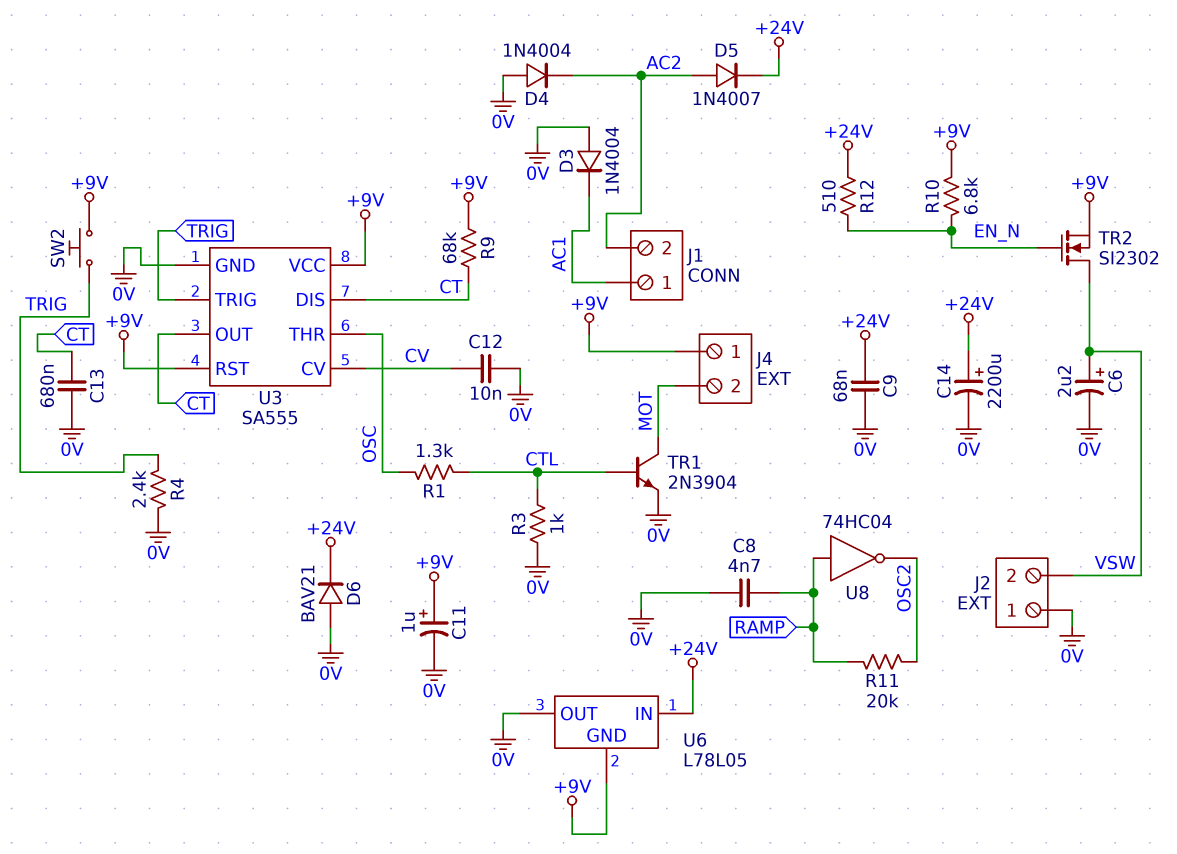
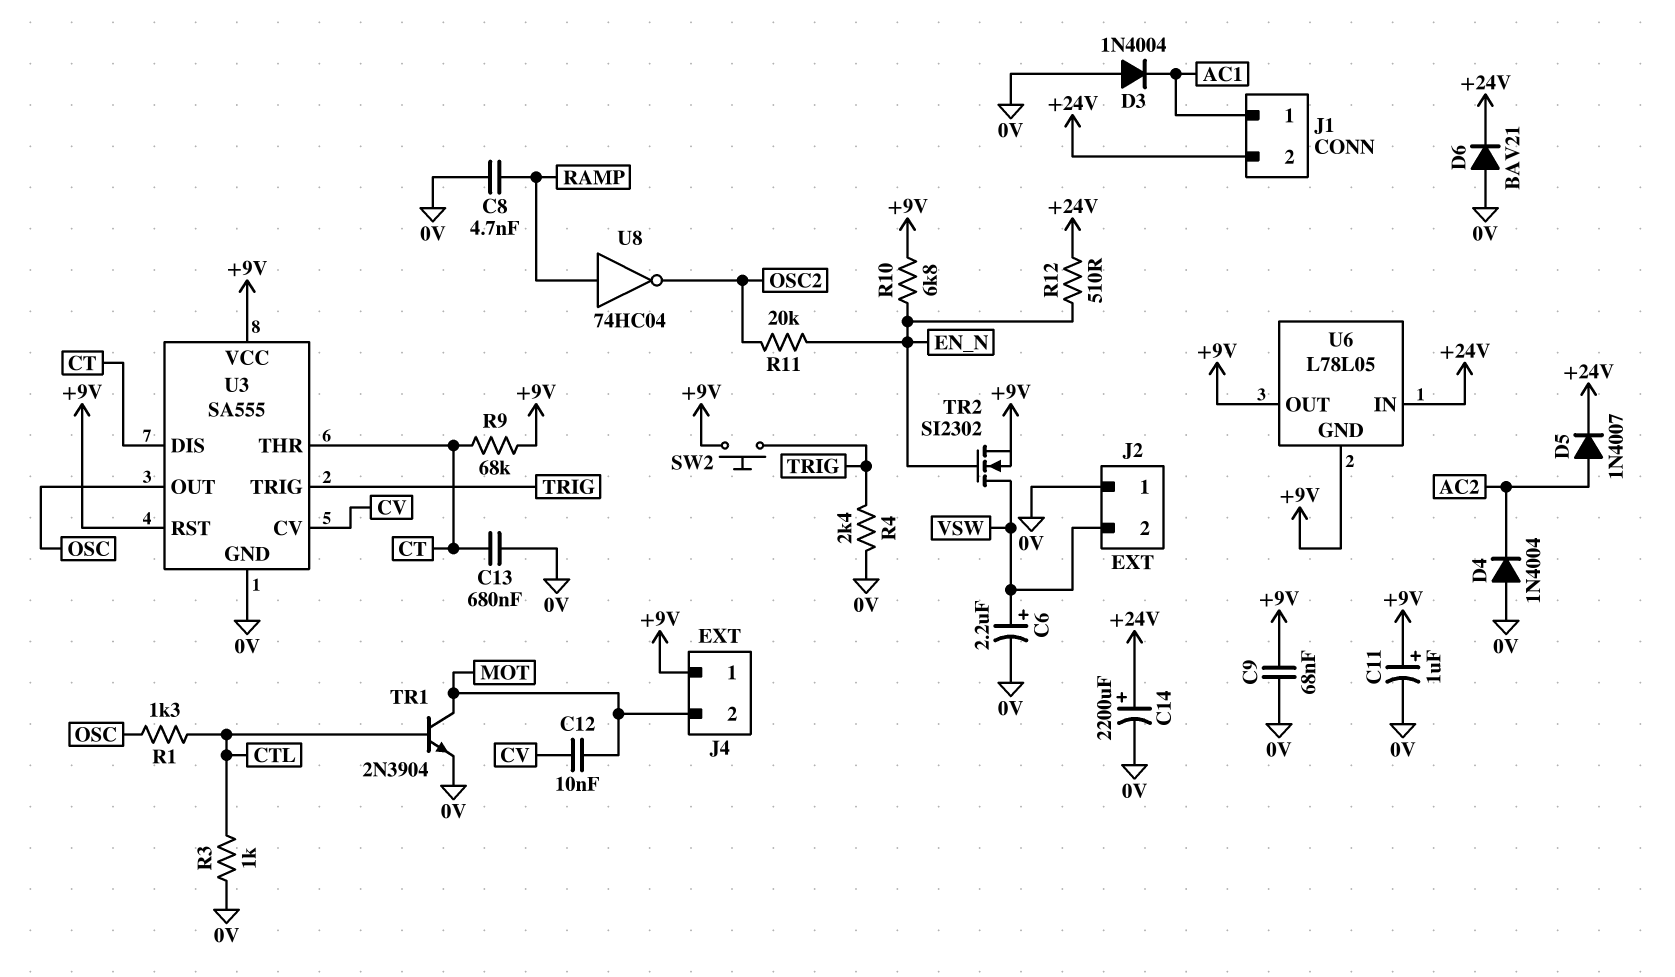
C9: 68nF (+24V, 0V) -> 68nF (+9V, 0V)
C12: 10nF (0V, CV) -> 10nF (CV, MOT)
J1 pin 2: AC2 -> +24V
R11: 20k (OSC2, RAMP) -> 20k (EN_N, OSC2)
U3 pin OUT: CT -> OSC
U3 pin THR: OSC -> CT
U6 pin OUT: 0V -> +9V

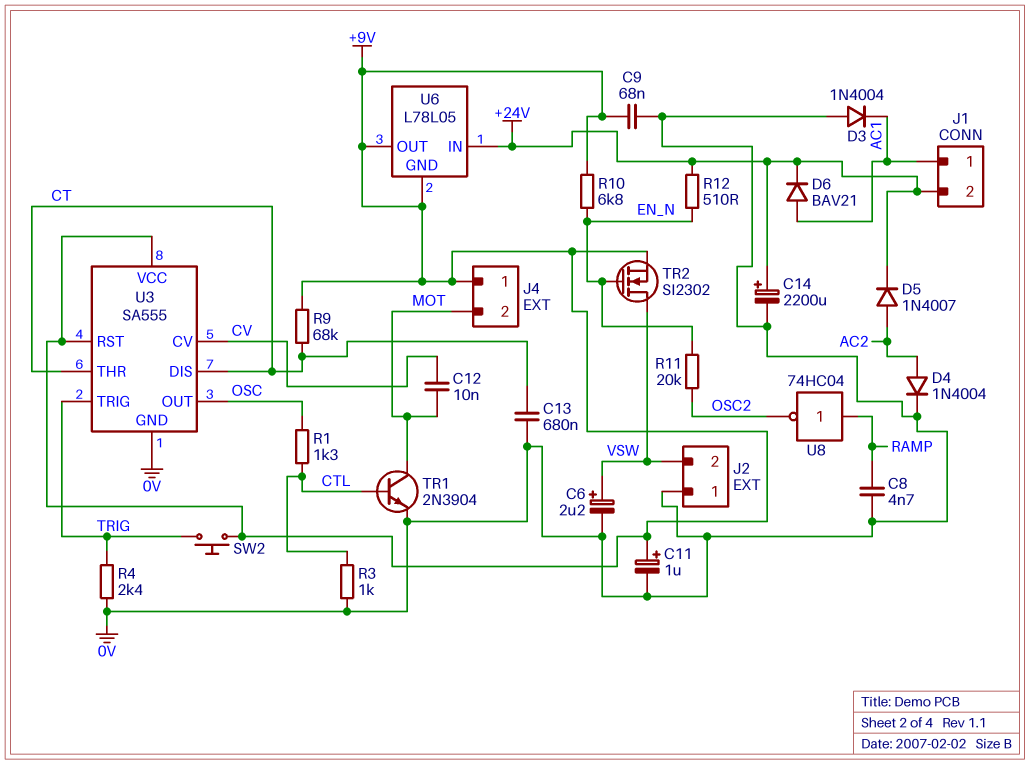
D4: diode 1N4004 (A 0V, K AC2) -> diode 1N4004 (A AC2, K 0V)
D6: diode BAV21 (A 0V, K +24V) -> diode BAV21 (A AC1, K +24V)

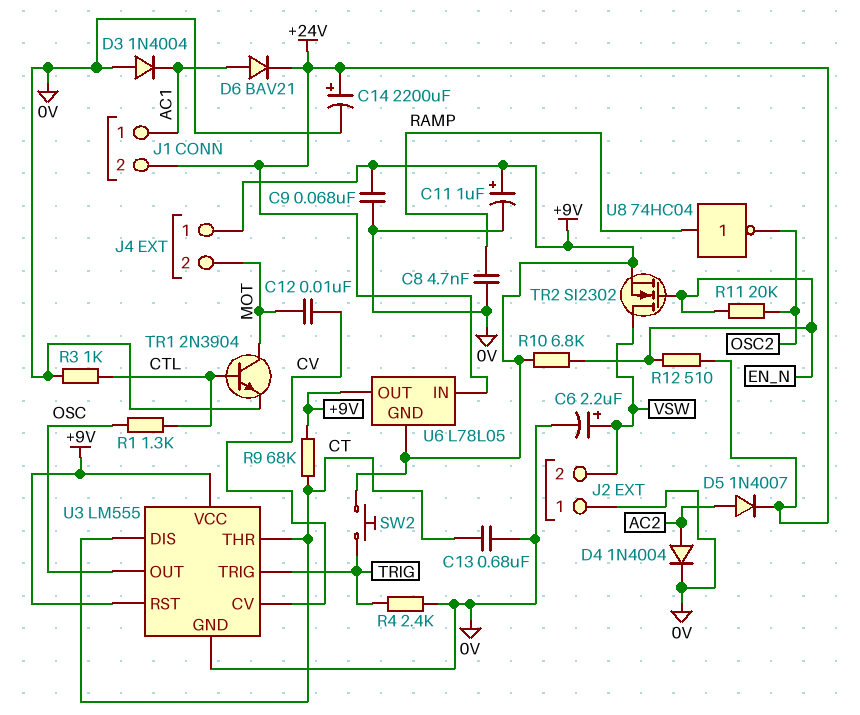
U3: SA555 -> LM555

